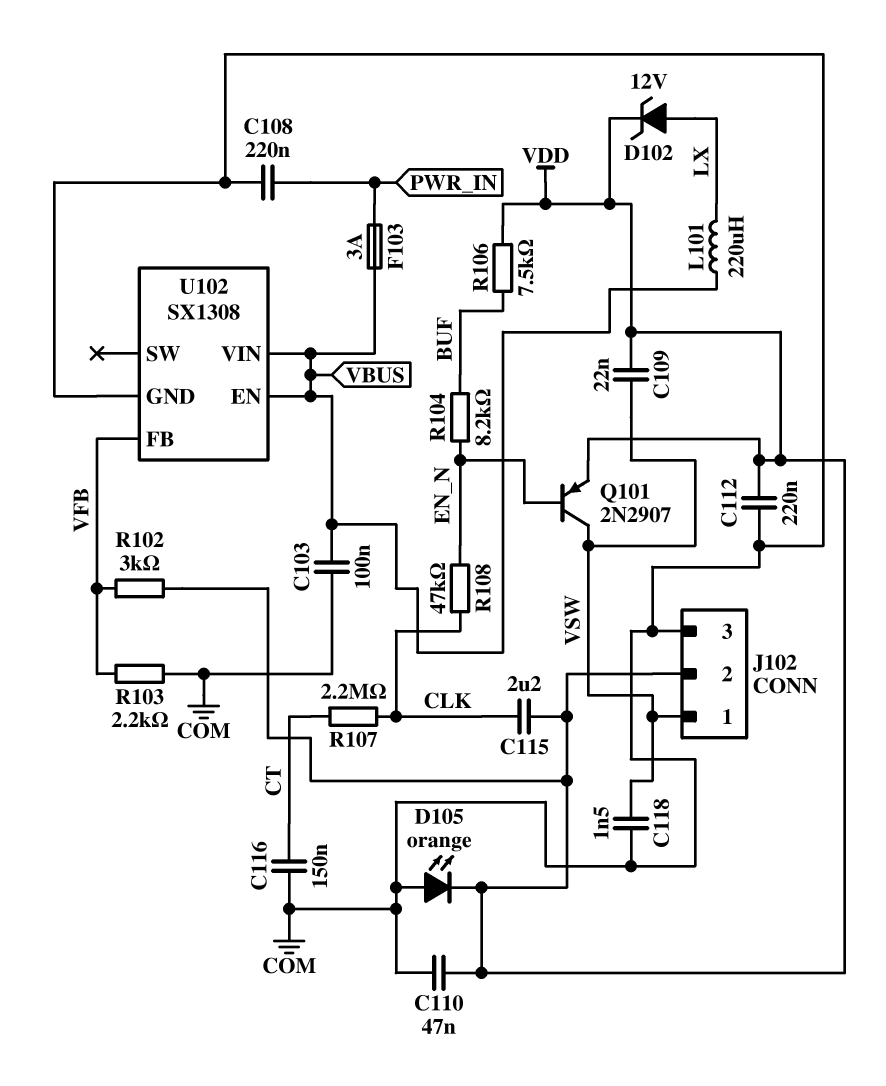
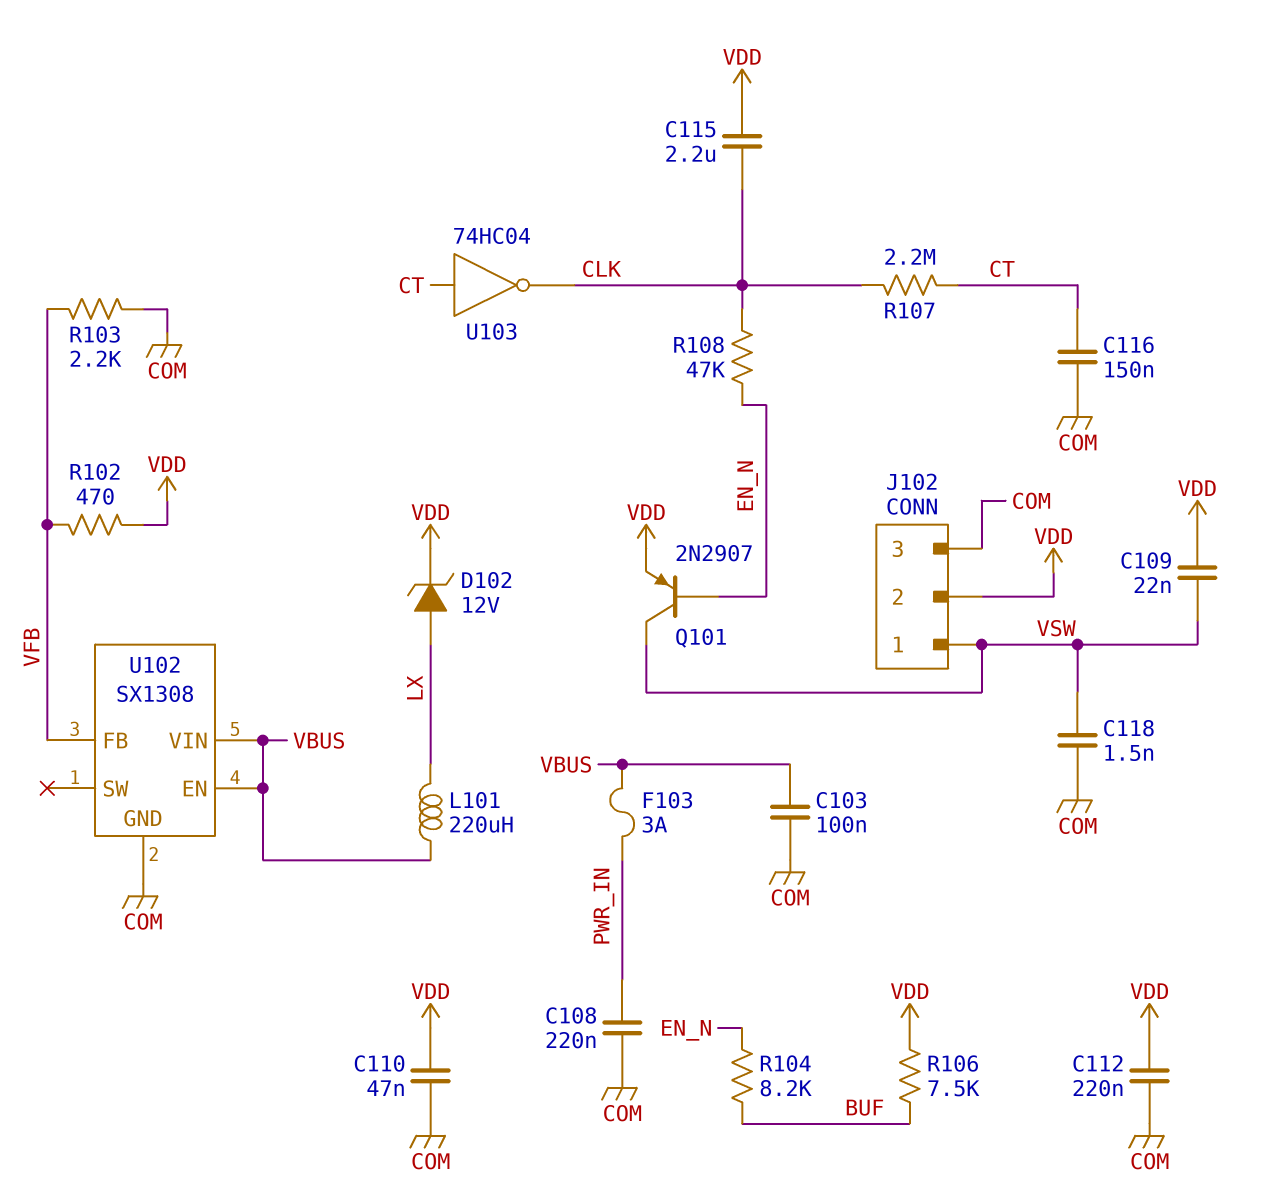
D105: LED orange (A COM, K VDD) -> none
R102: 3k (VDD, VFB) -> 470 (VDD, VFB)
U103: none -> NOT 74HC04 (in CT, out CLK)

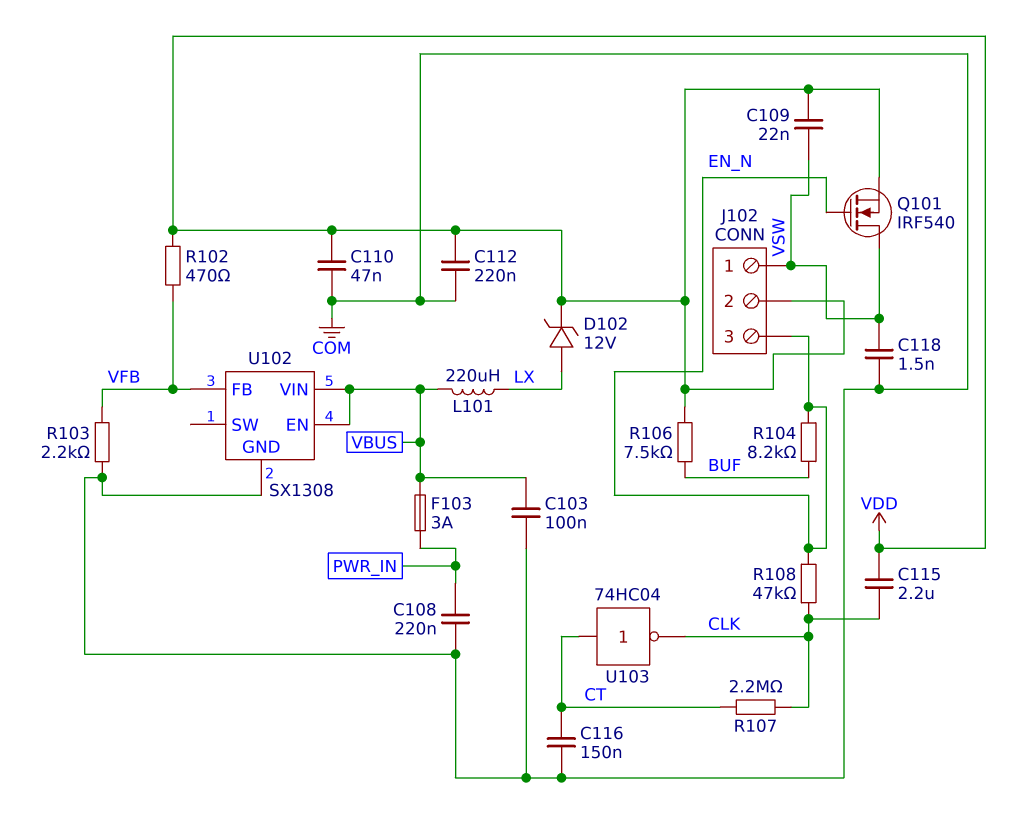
J102 pin 3: COM -> EN_N
Q101: PNP 2N2907 (B EN_N, C VSW, E VDD) -> NMOS IRF540 (G EN_N, D VSW, S VDD)

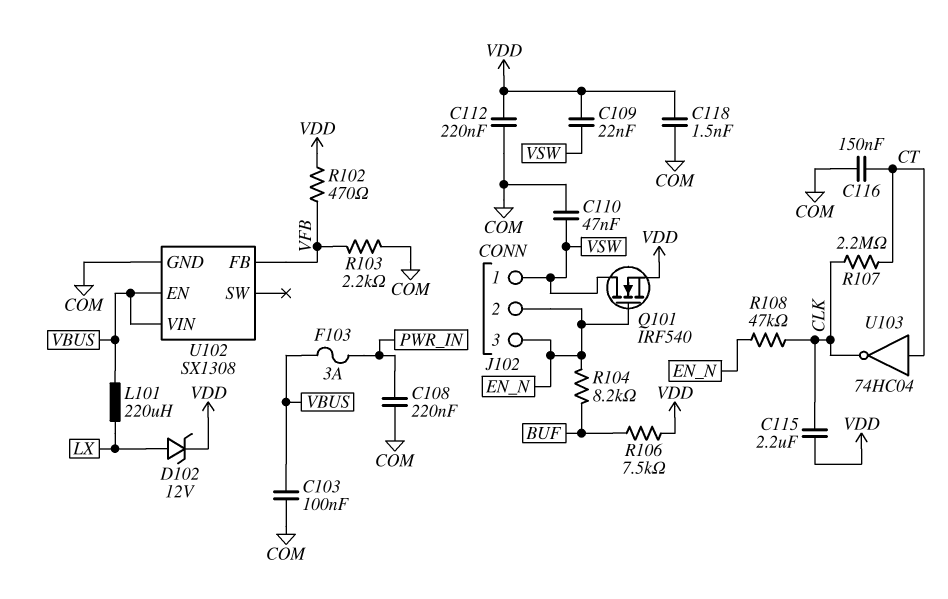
C110: 47nF (COM, VDD) -> 47nF (COM, VSW)
C118: 1.5nF (COM, VSW) -> 1.5nF (COM, VDD)
J102 pin 2: VDD -> EN_N

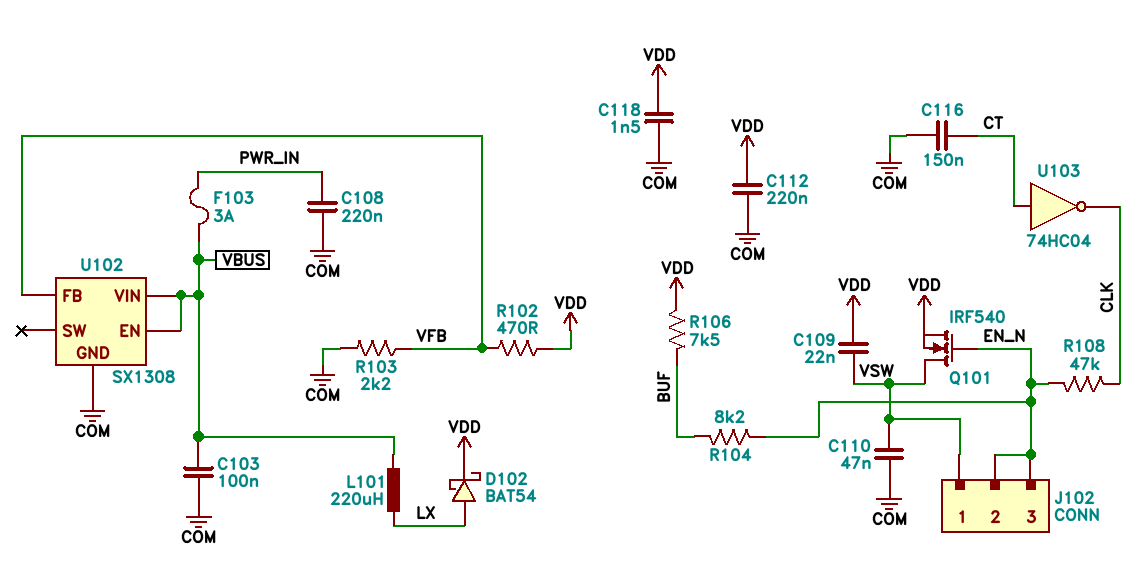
C115: 2.2uF (CLK, VDD) -> none
D102: zener 12V (A LX, K VDD) -> schottky BAT54 (A LX, K VDD)
R107: 2.2M (CLK, CT) -> none

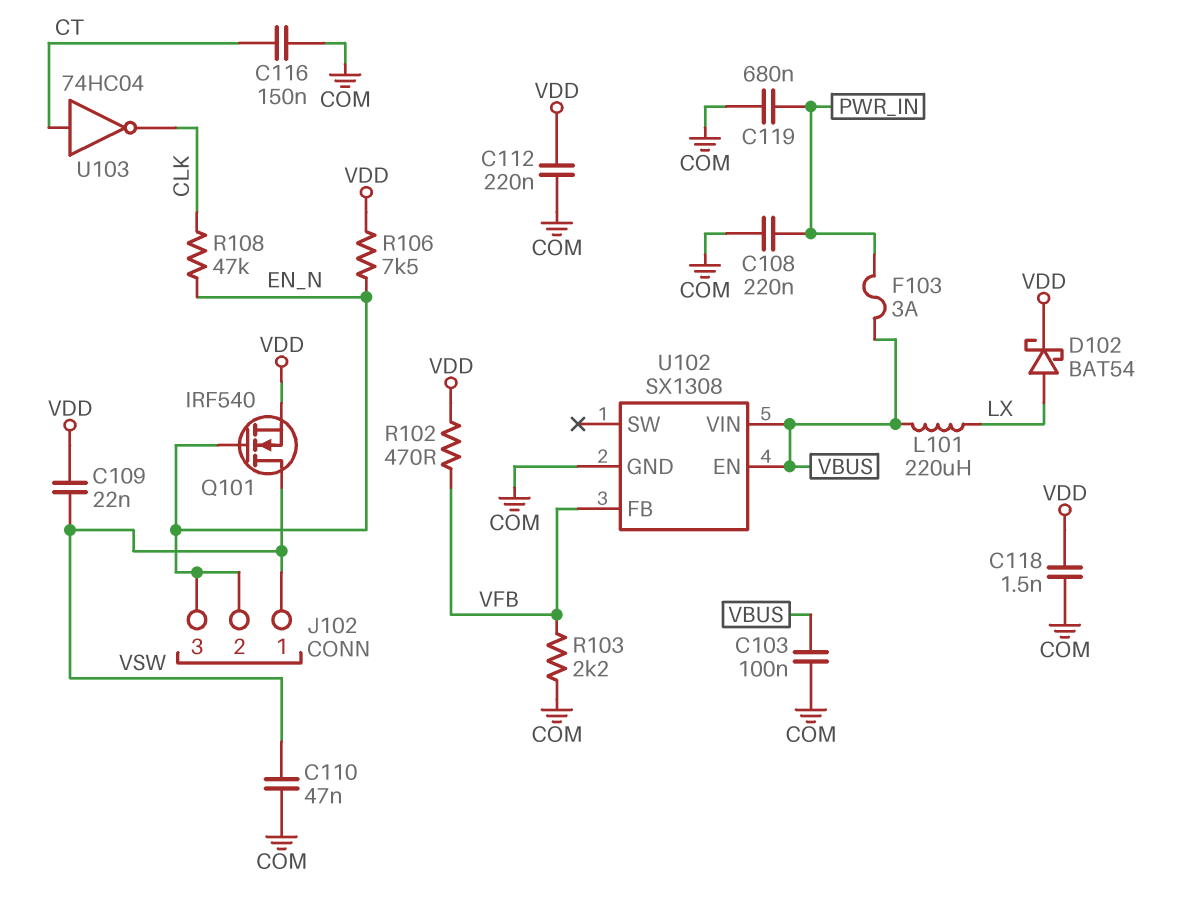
C119: none -> 680nF (COM, PWR_IN)
R104: 8.2k (BUF, EN_N) -> none
R106: 7.5k (BUF, VDD) -> 7.5k (EN_N, VDD)

